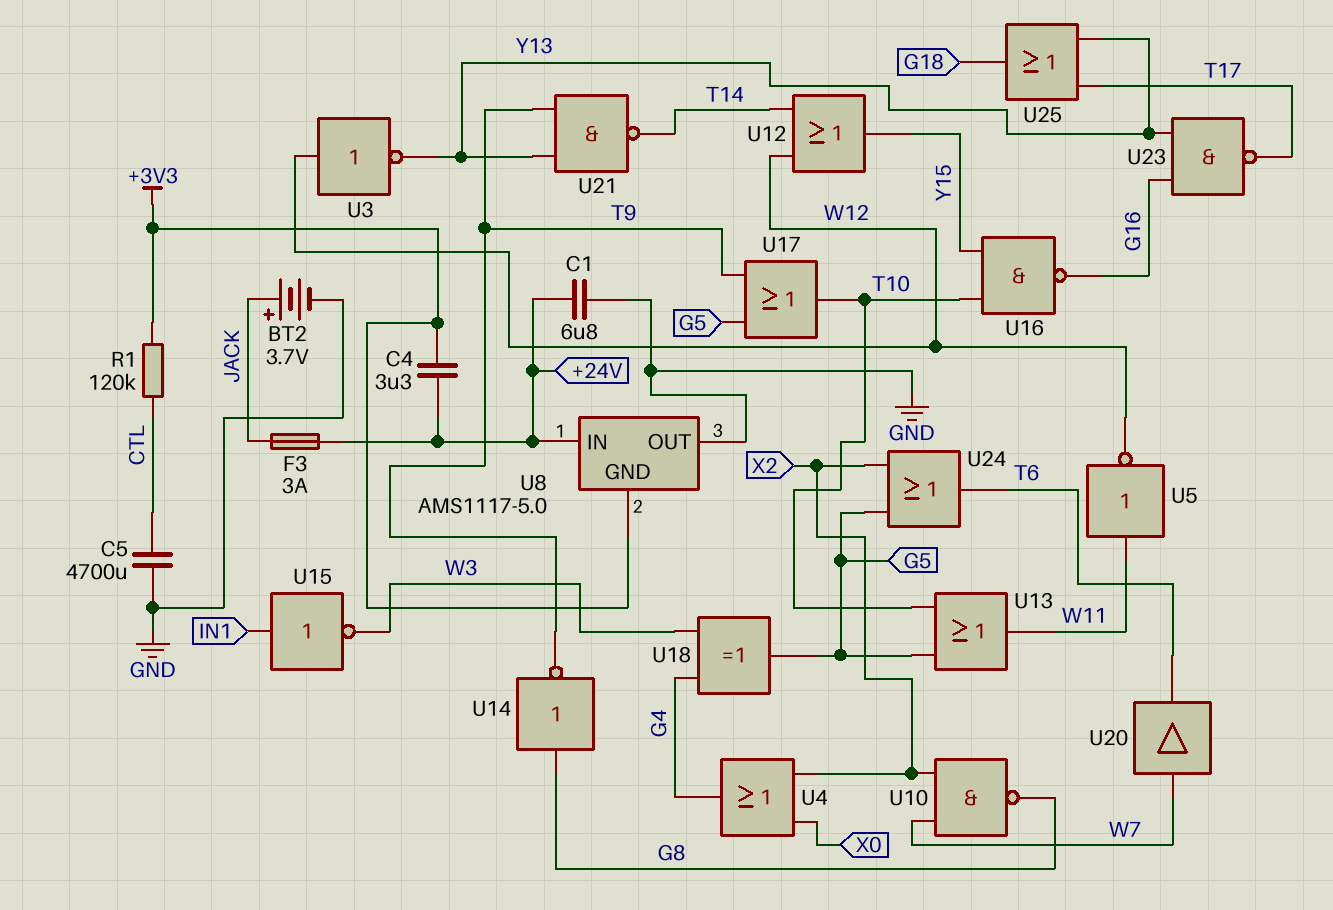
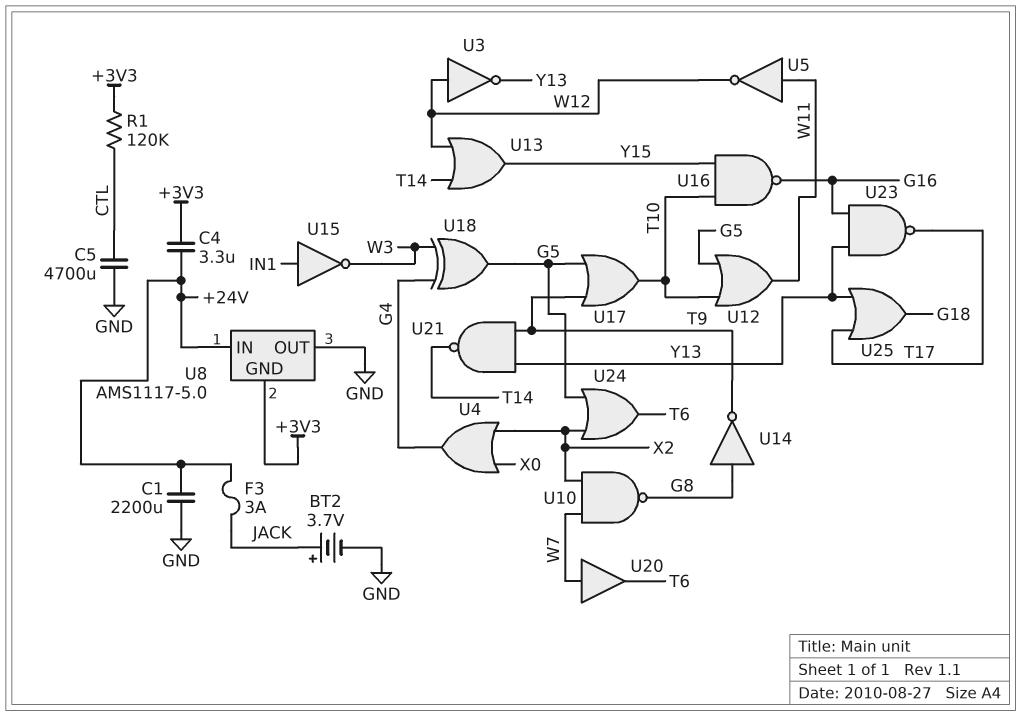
C1: 6.8uF (+24V, GND) -> 2200uF (+24V, GND)
U12: OR (in T14, in W12, out Y15) -> OR (in G5, in T10, out W11)
U13: OR (in G5, in T10, out W11) -> OR (in T14, in W12, out Y15)

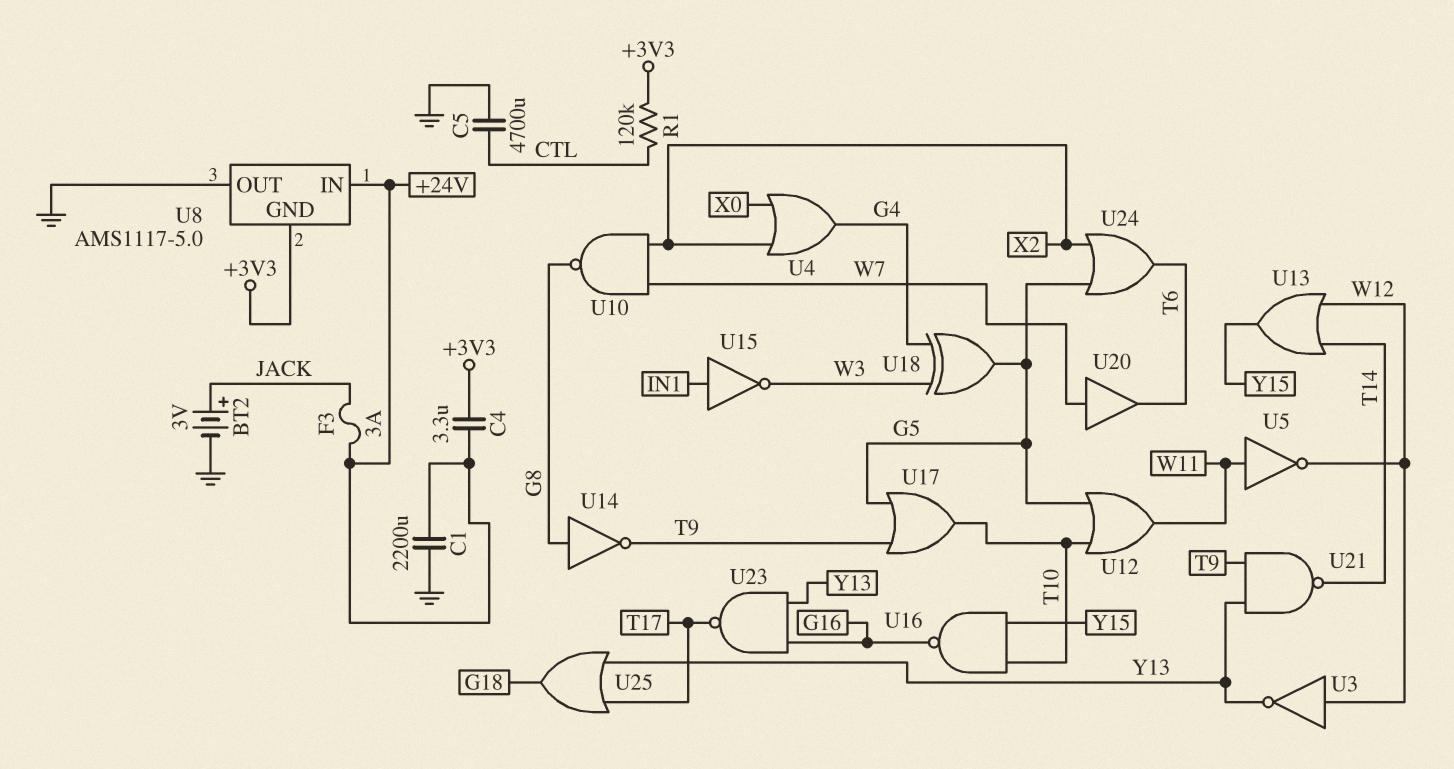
BT2: 3.7V (plus JACK, minus GND) -> 3V (plus JACK, minus GND)

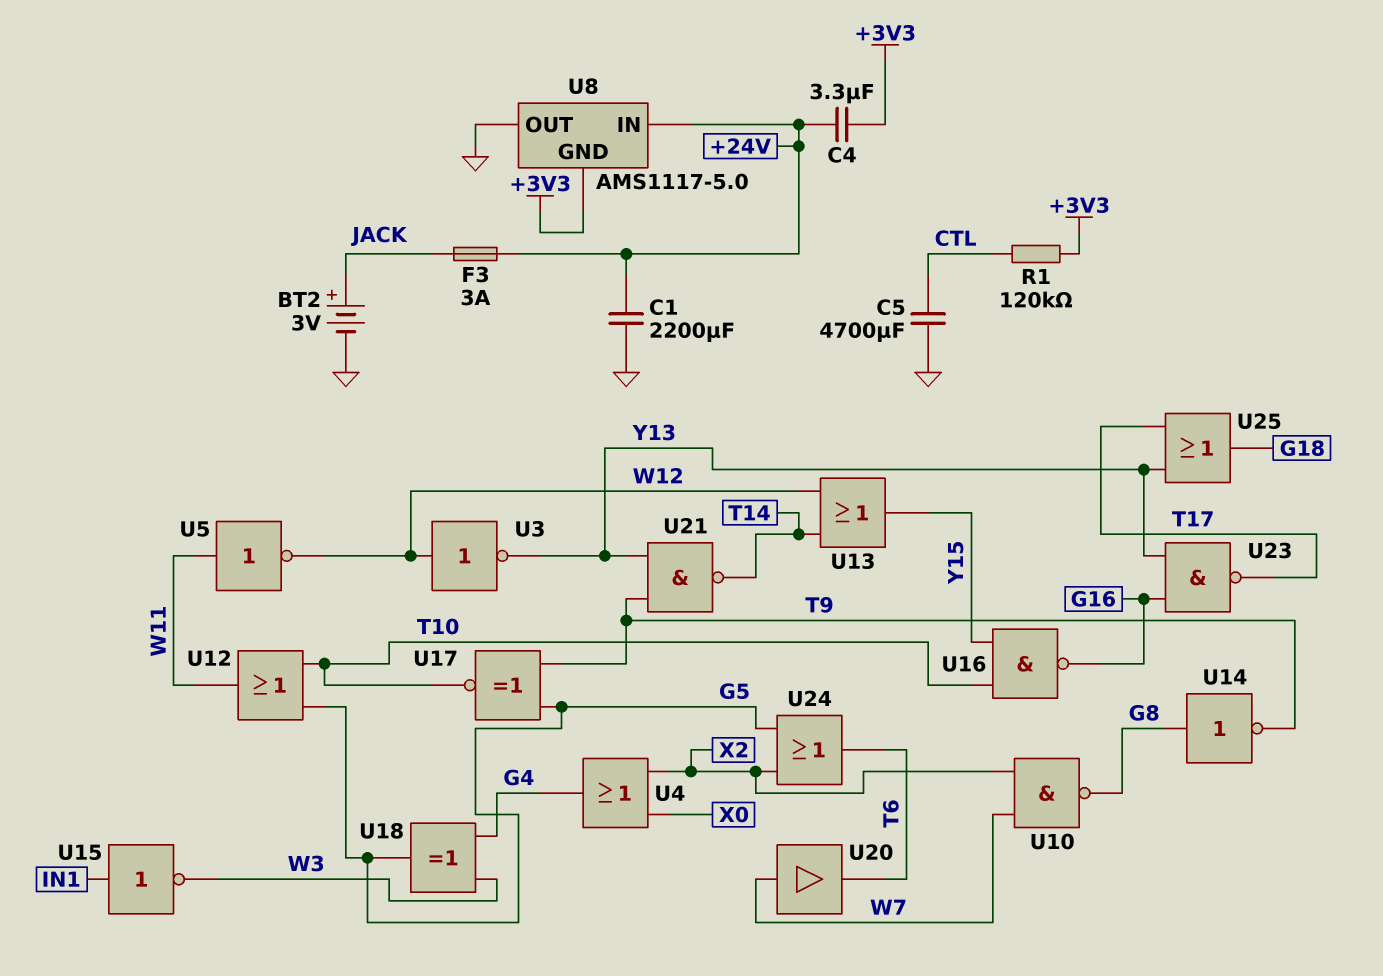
U17: OR (in G5, in T9, out T10) -> XNOR (in G5, in T9, out T10)

